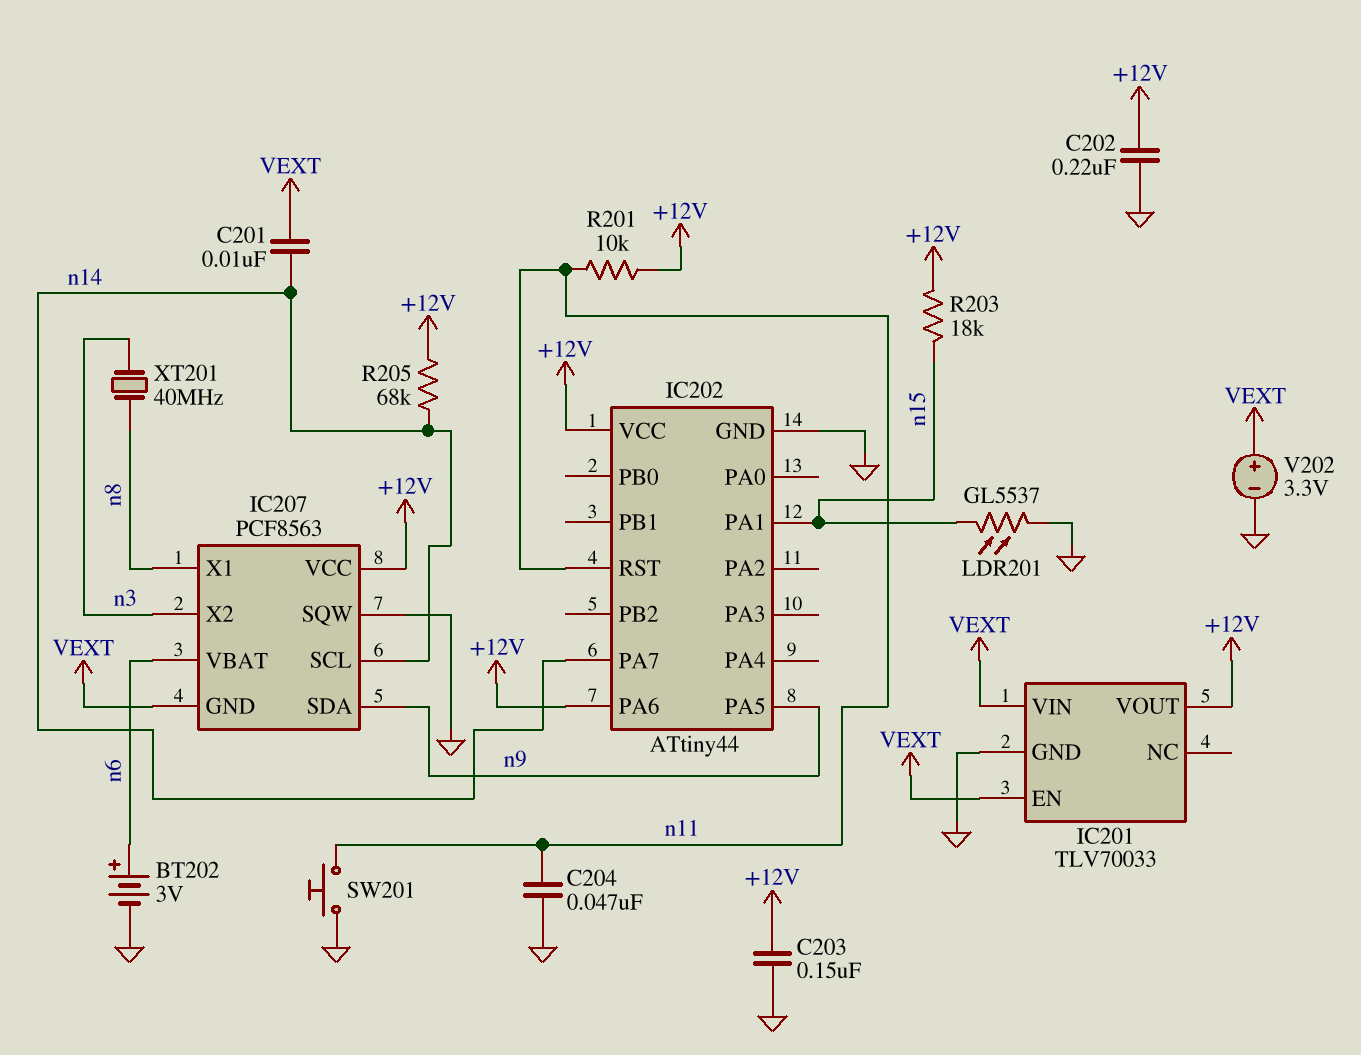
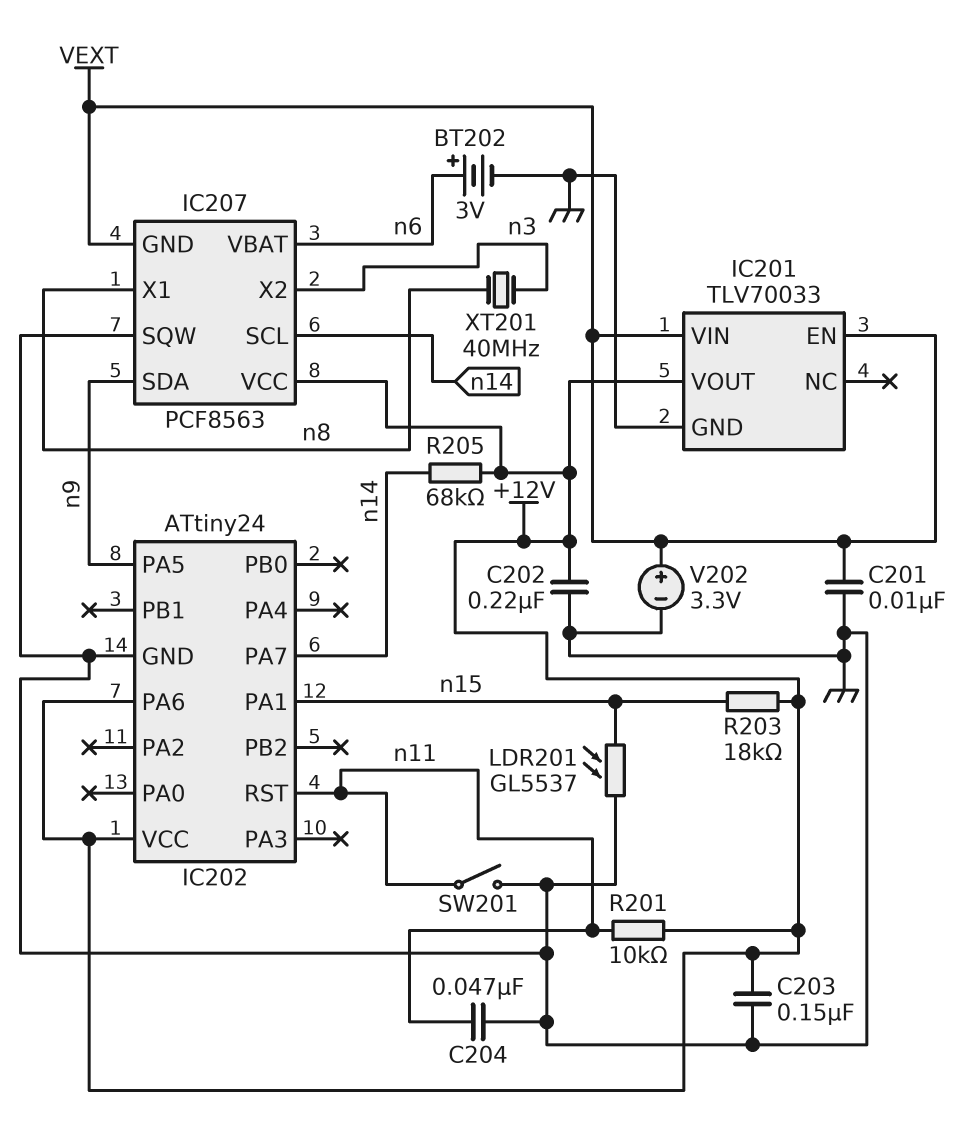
C201: 10nF (VEXT, n14) -> 10nF (GND, VEXT)
IC202: ATtiny44 -> ATtiny24
SW201: button (GND, n11) -> switch (GND, n11)

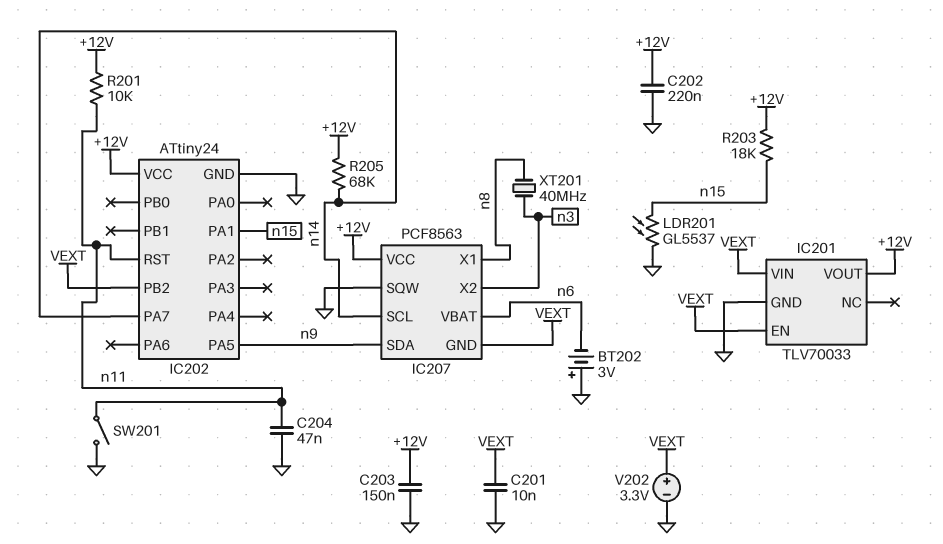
BT202: 3V (plus n6, minus GND) -> 3V (plus GND, minus n6)
IC202 pin PA6: +12V -> none
IC202 pin PB2: none -> VEXT

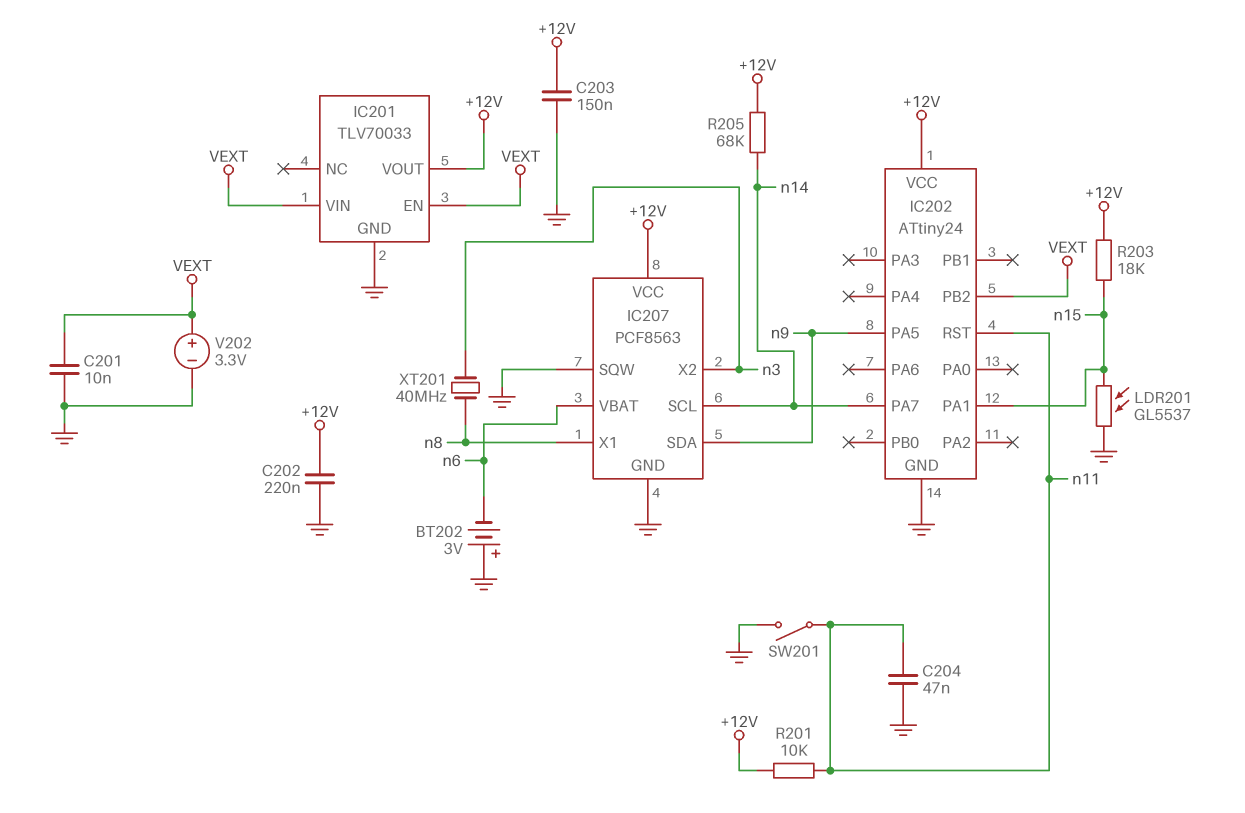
IC207 pin GND: VEXT -> GND

